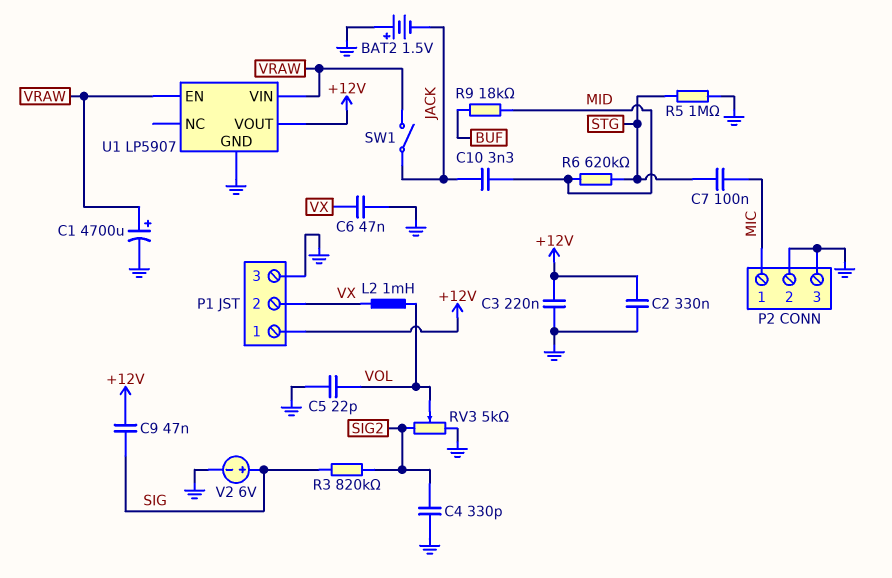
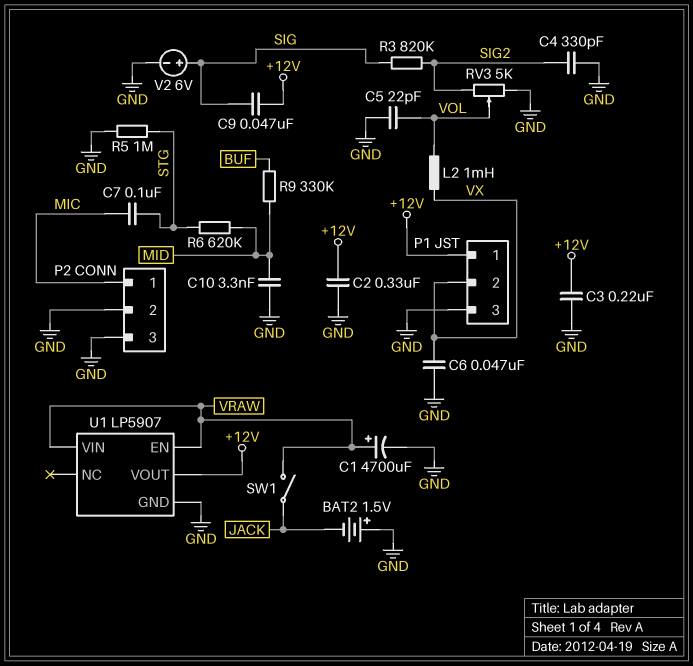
C10: 3.3nF (JACK, MID) -> 3.3nF (GND, MID)
R9: 18k (BUF, MID) -> 330k (BUF, MID)

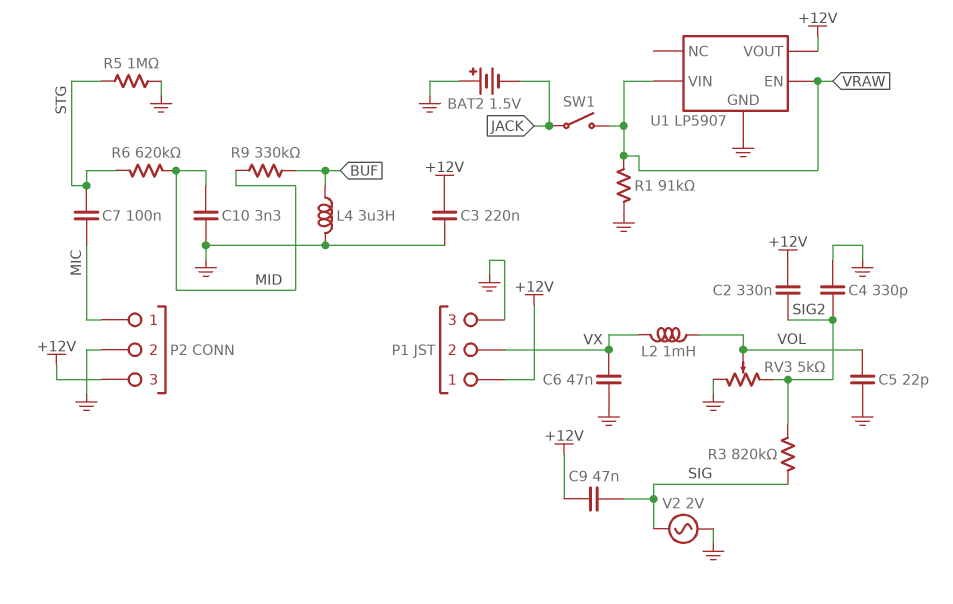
C1: 4700uF (plus VRAW, minus GND) -> none
C2: 330nF (+12V, GND) -> 330nF (+12V, SIG2)
L4: none -> 3.3uH (BUF, GND)
P2 pin 3: GND -> +12V
R1: none -> 91k (GND, VRAW)
V2: 6V (plus SIG, minus GND) -> AC 2V (GND, SIG)

